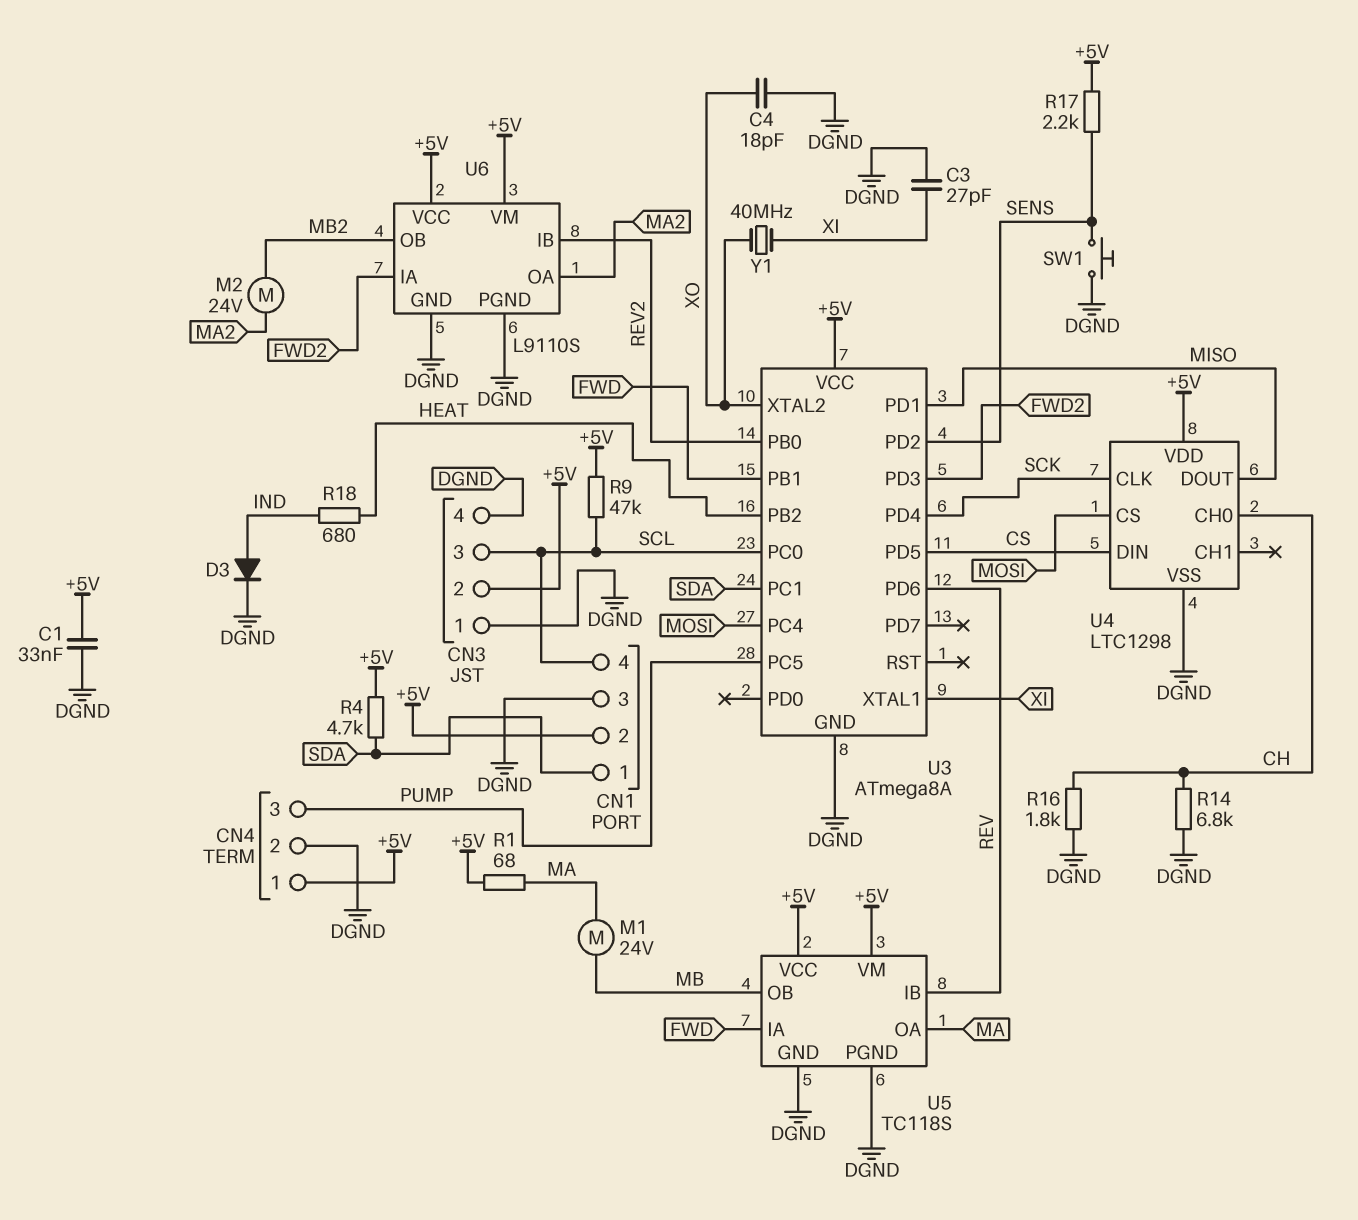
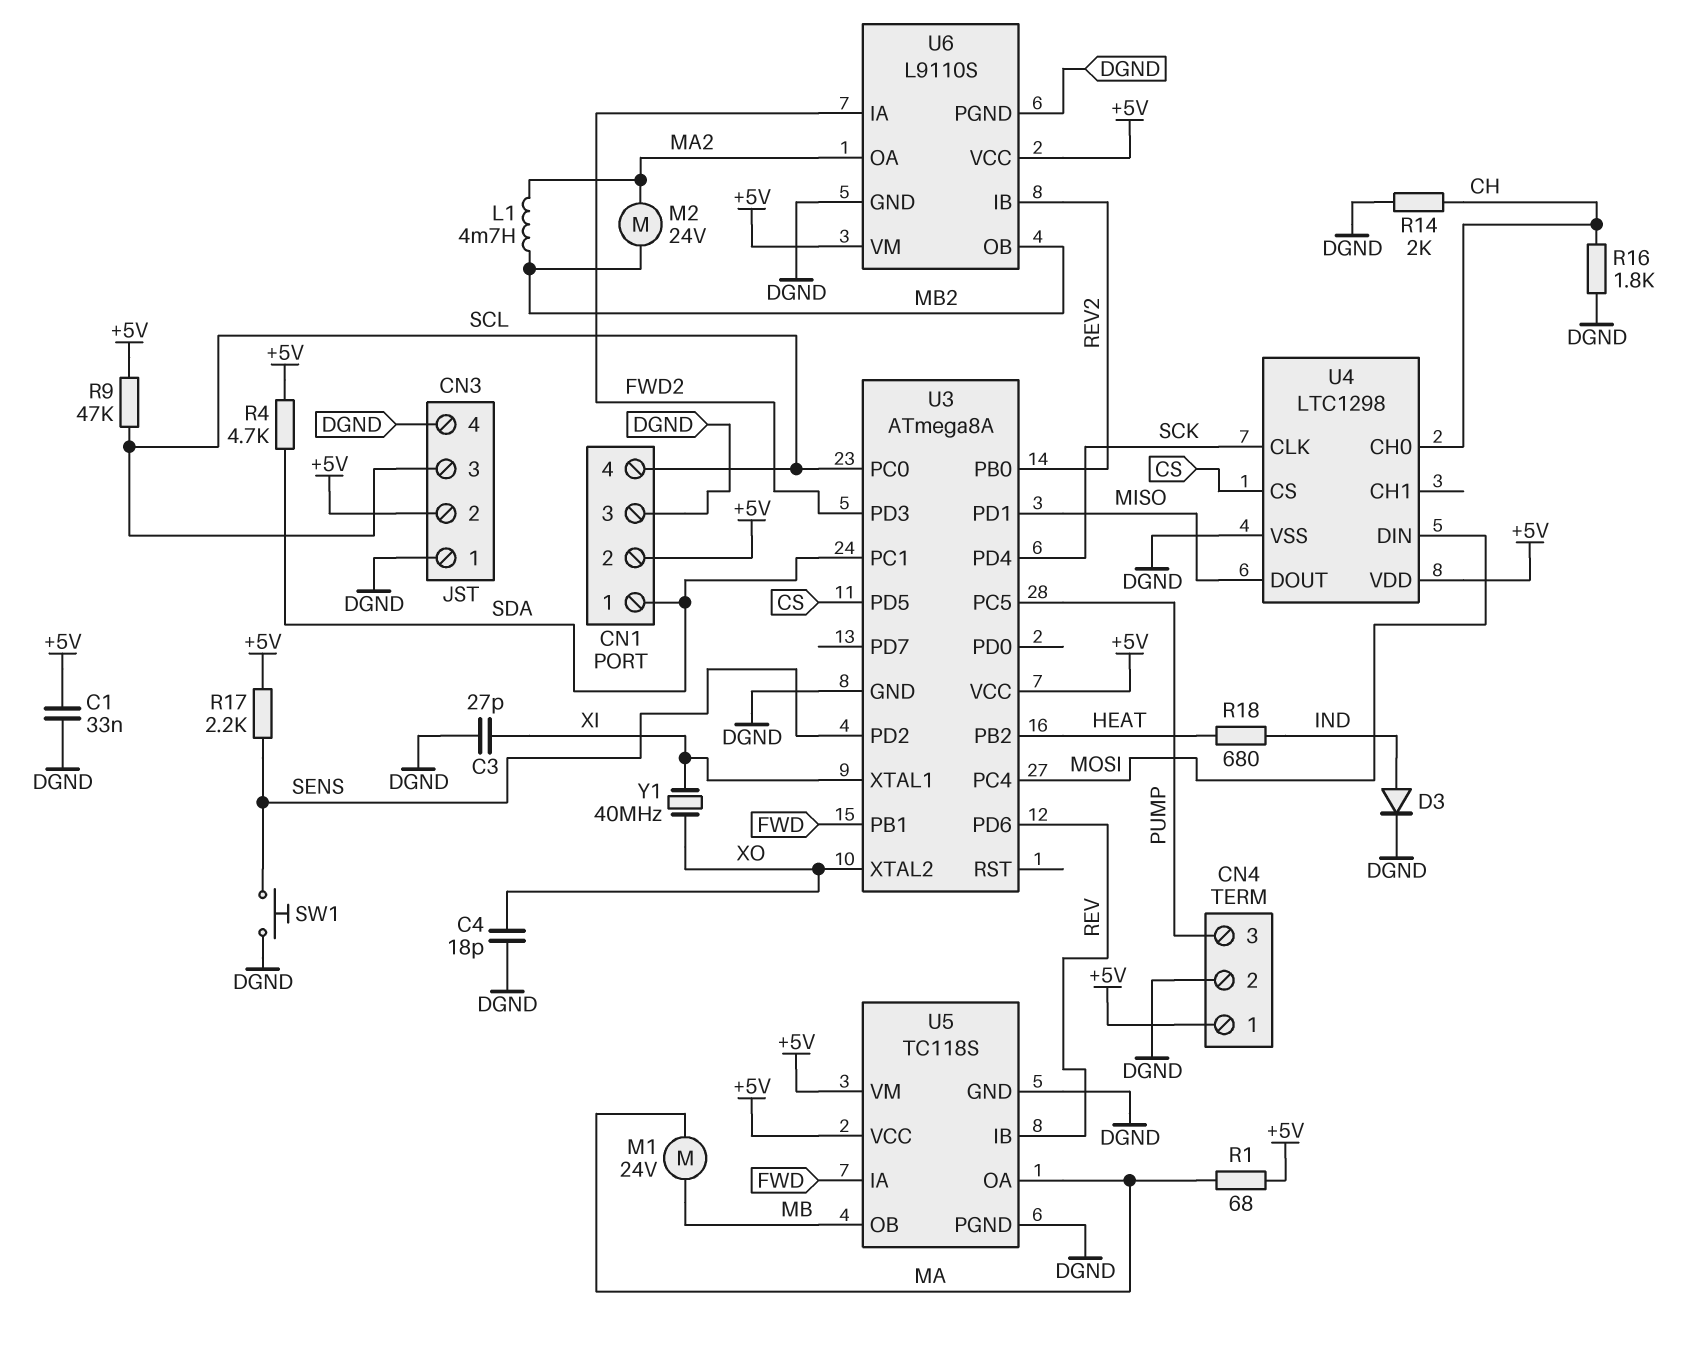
L1: none -> 4.7mH (MA2, MB2)
R14: 6.8k (CH, DGND) -> 2k (CH, DGND)
U4 pin CS: MOSI -> CS
U4 pin DIN: CS -> MOSI

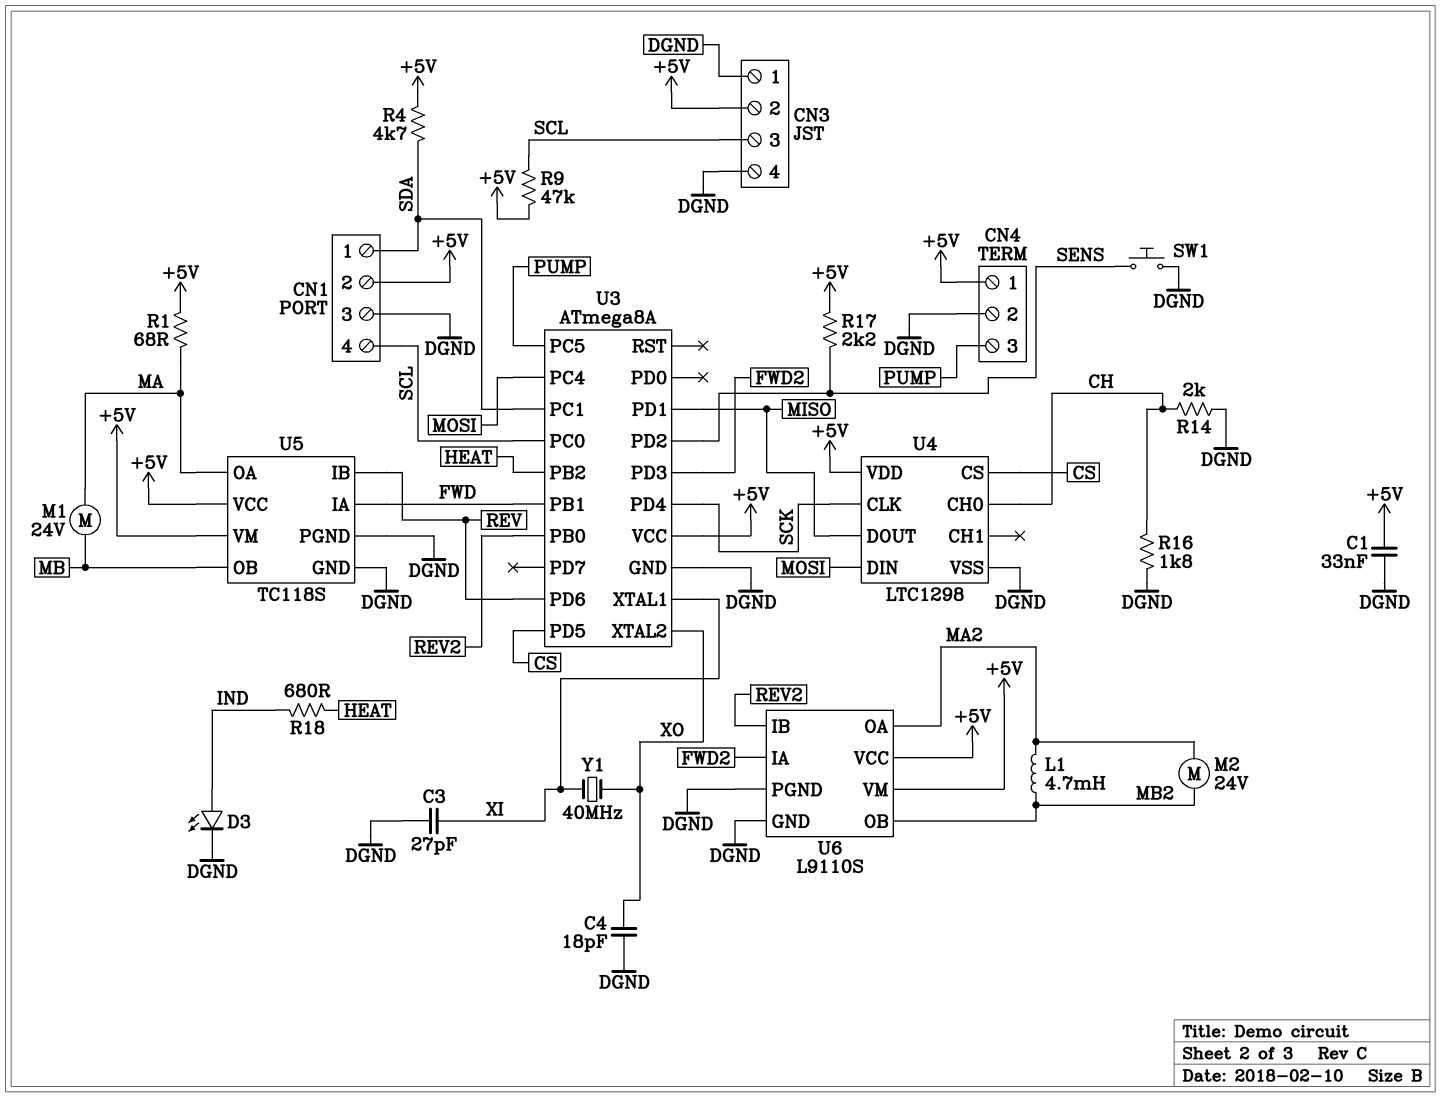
D3: diode (A IND, K DGND) -> LED (A IND, K DGND)

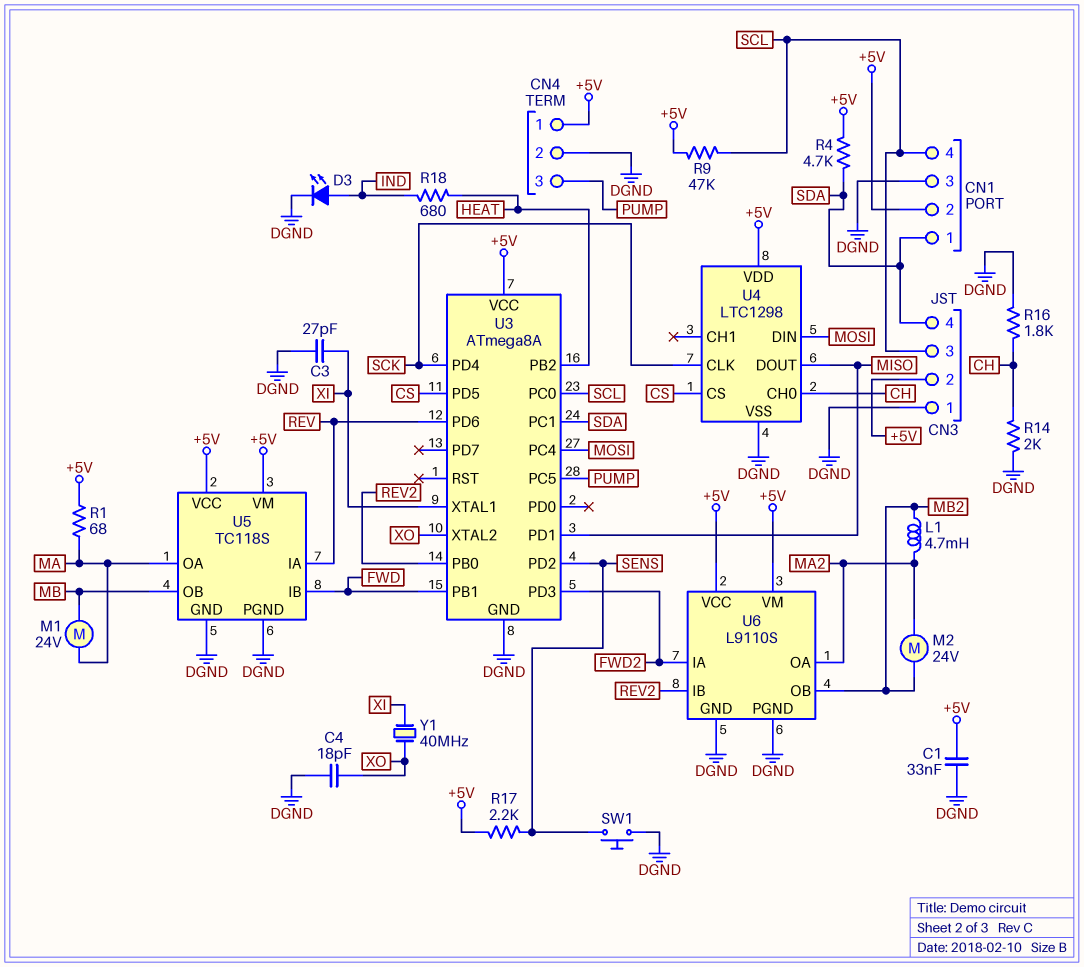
CN3 pin 4: DGND -> SDA
U5 pin IA: FWD -> REV
U5 pin IB: REV -> FWD

